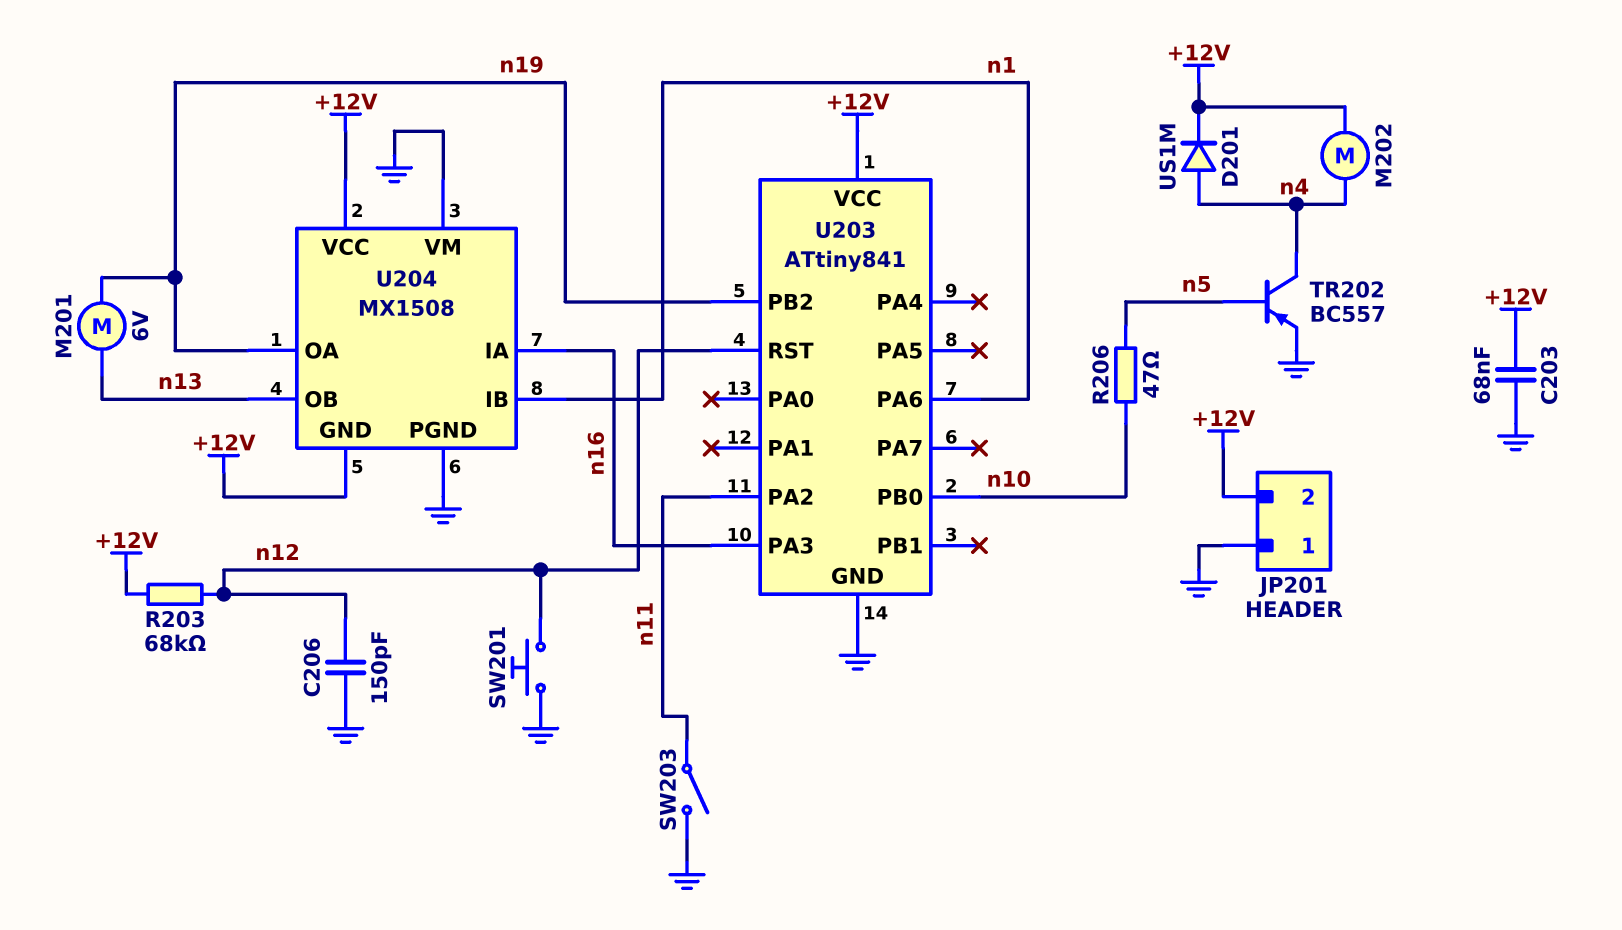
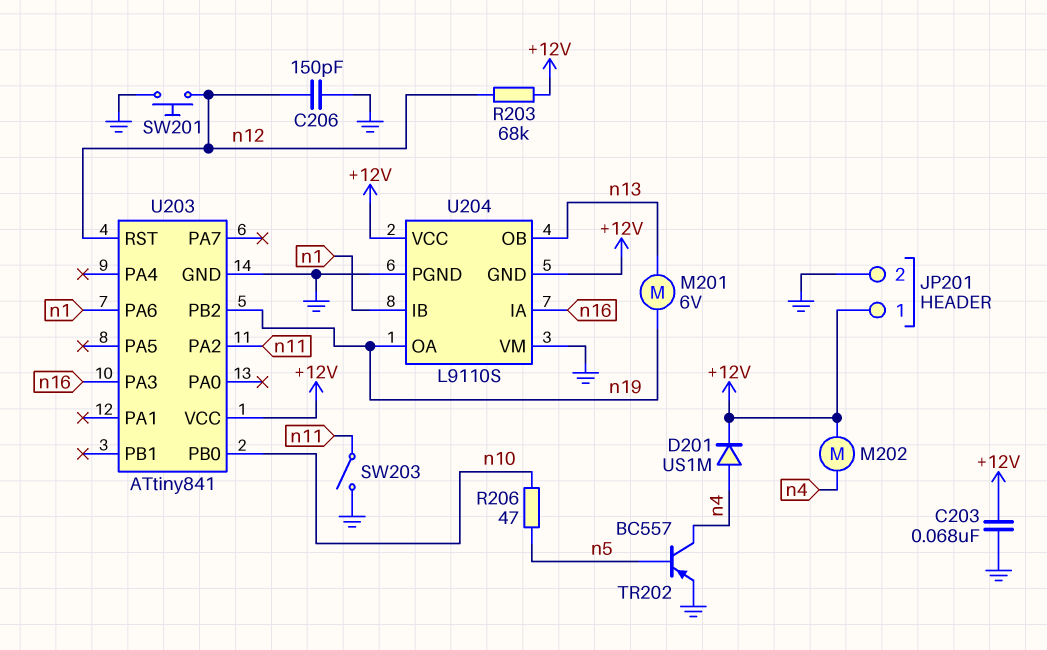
JP201 pin 1: GND -> +12V
JP201 pin 2: +12V -> GND
U204: MX1508 -> L9110S

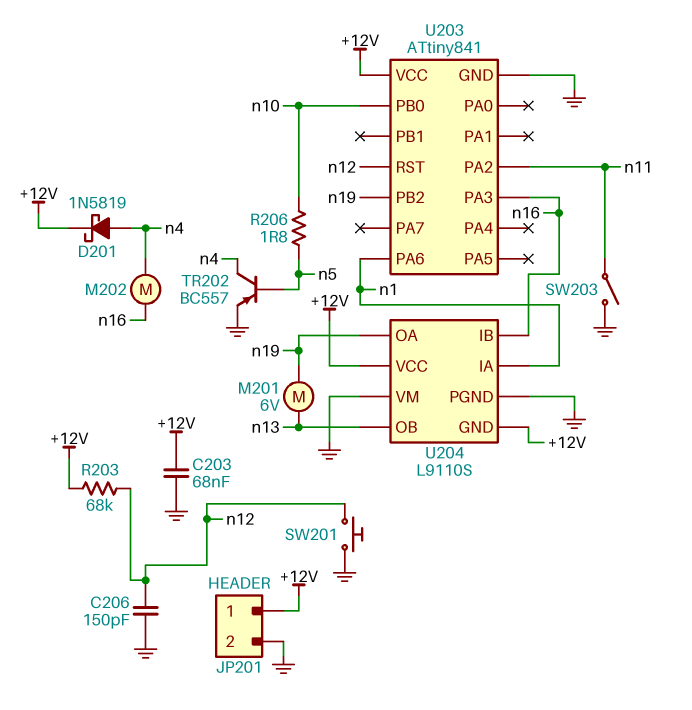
D201: diode US1M (A n4, K +12V) -> schottky 1N5819 (A n4, K +12V)
M202: motor (+12V, n4) -> motor (n4, n16)
R206: 47 (n5, n10) -> 1.8 (n5, n10)
U204 pin IA: n16 -> n1
U204 pin IB: n1 -> n16

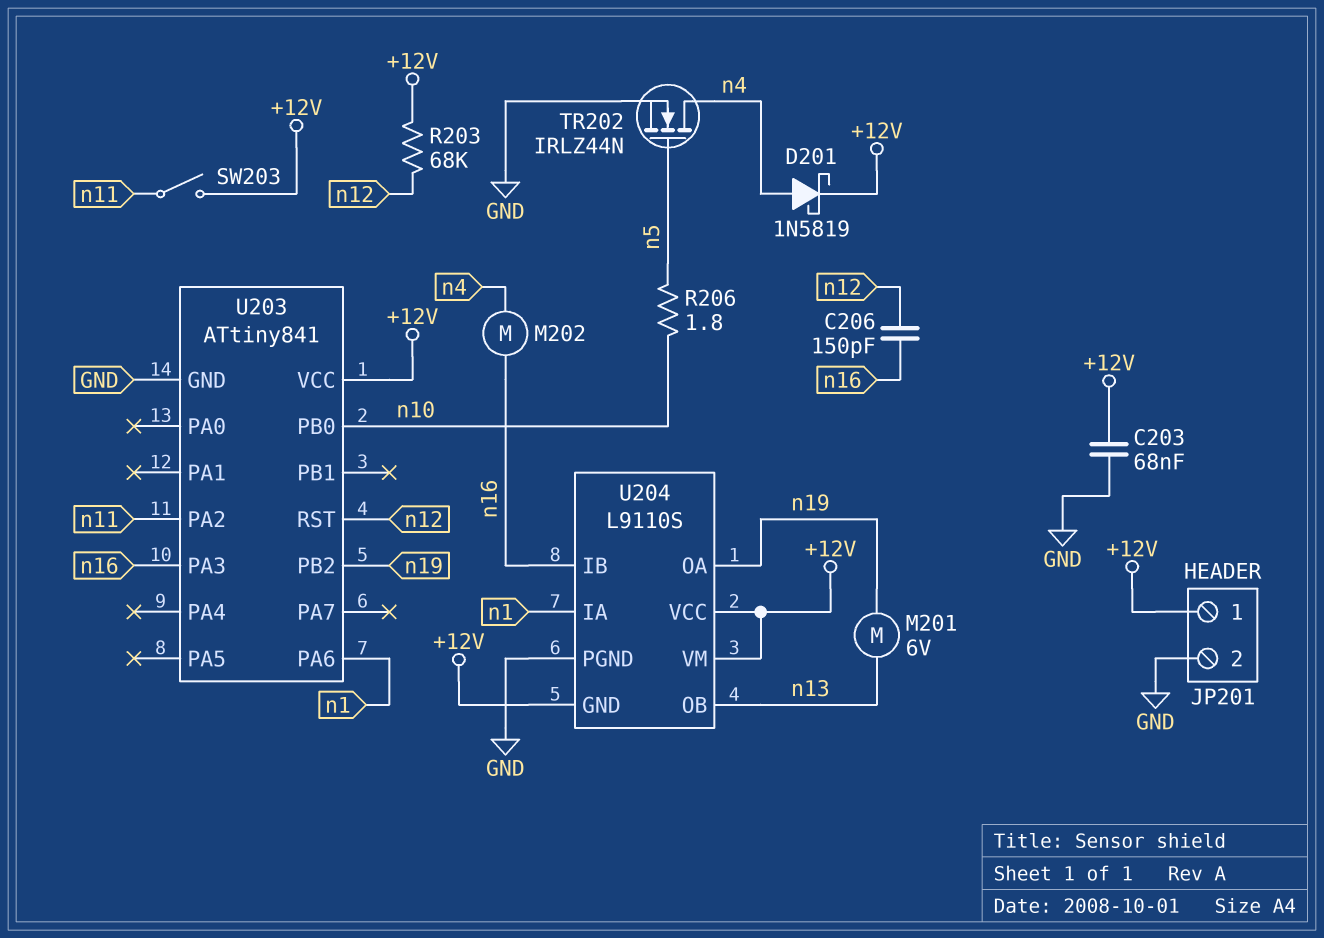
C206: 150pF (GND, n12) -> 150pF (n12, n16)
SW201: button (GND, n12) -> none
SW203: switch (GND, n11) -> switch (+12V, n11)
TR202: PNP BC557 (B n5, C n4, E GND) -> NMOS IRLZ44N (G n5, D n4, S GND)
U204 pin VM: GND -> +12V

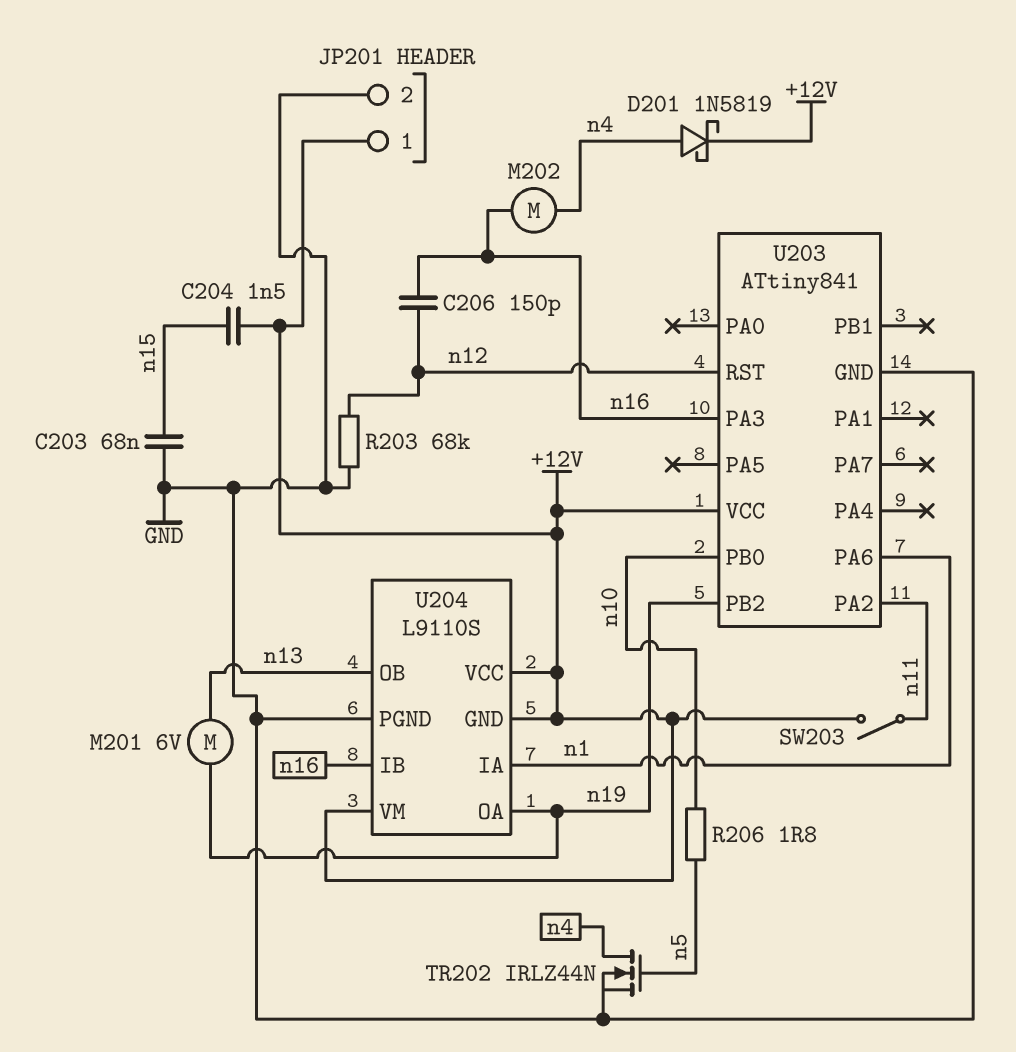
C203: 68nF (+12V, GND) -> 68nF (GND, n15)
C204: none -> 1.5nF (+12V, n15)
R203: 68k (+12V, n12) -> 68k (GND, n12)

